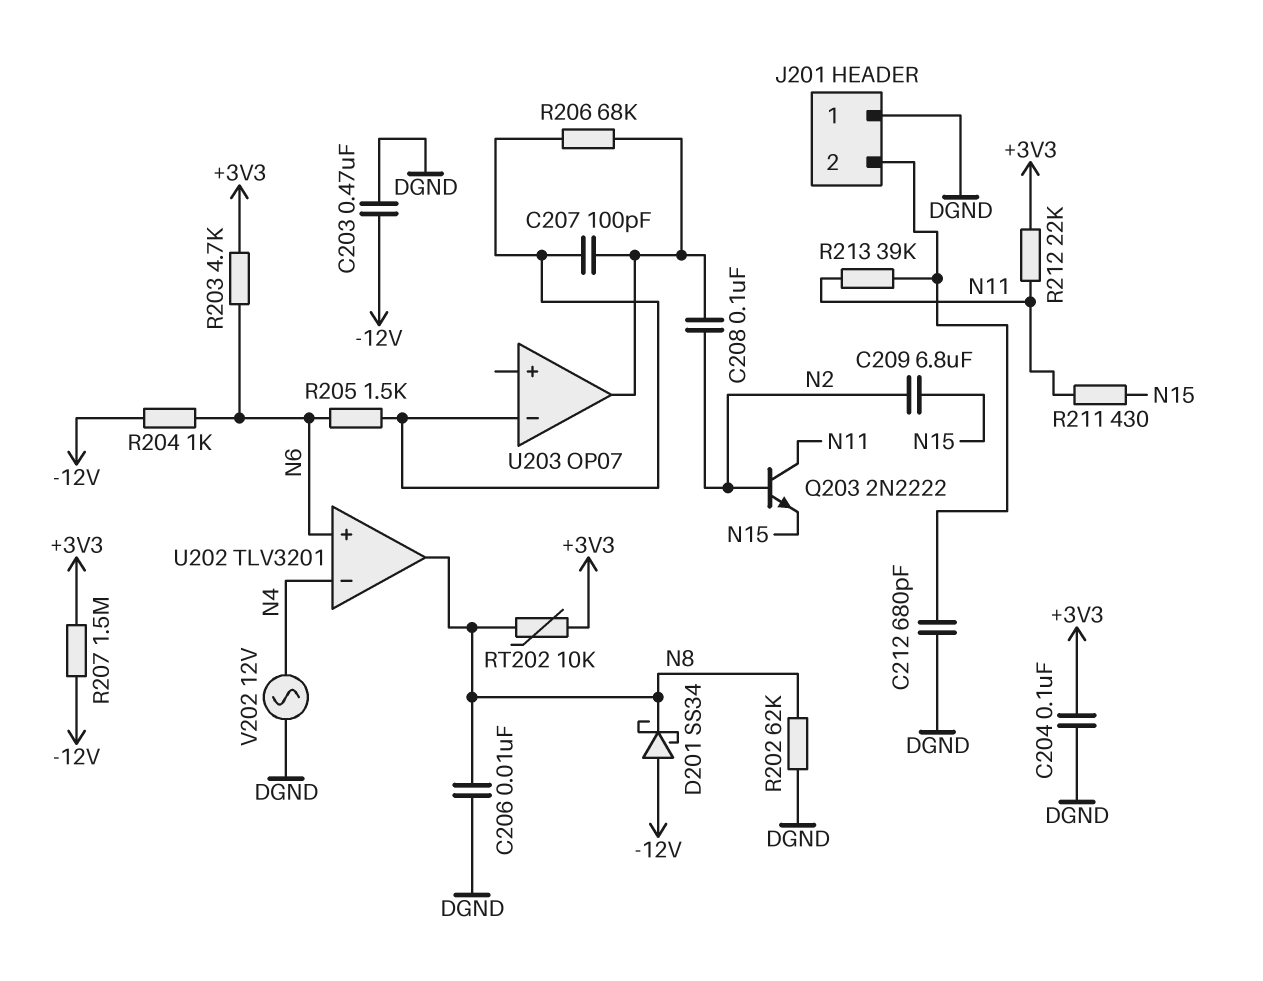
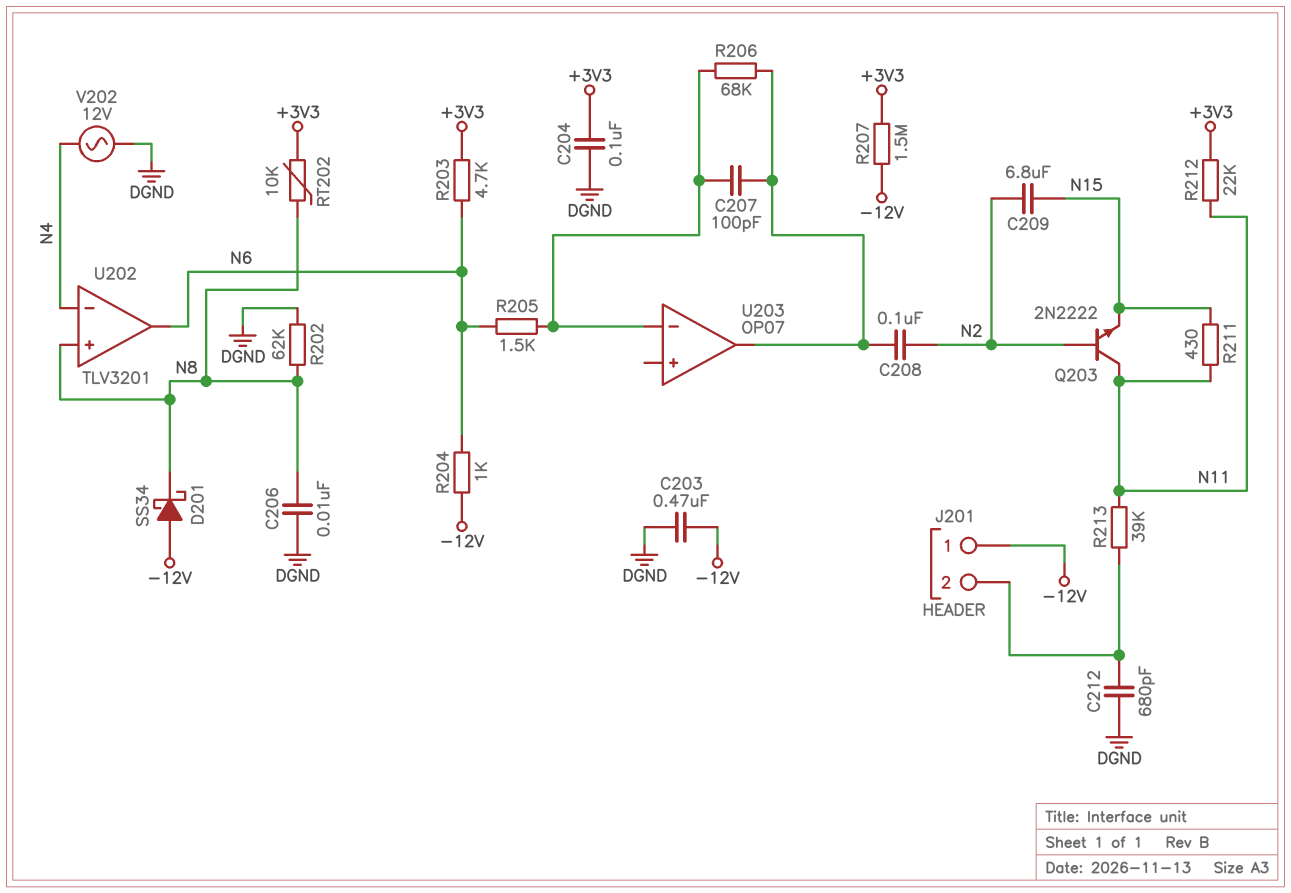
J201 pin 1: DGND -> -12V
U202 pin in+: N6 -> N8
U202 pin out: N8 -> N6

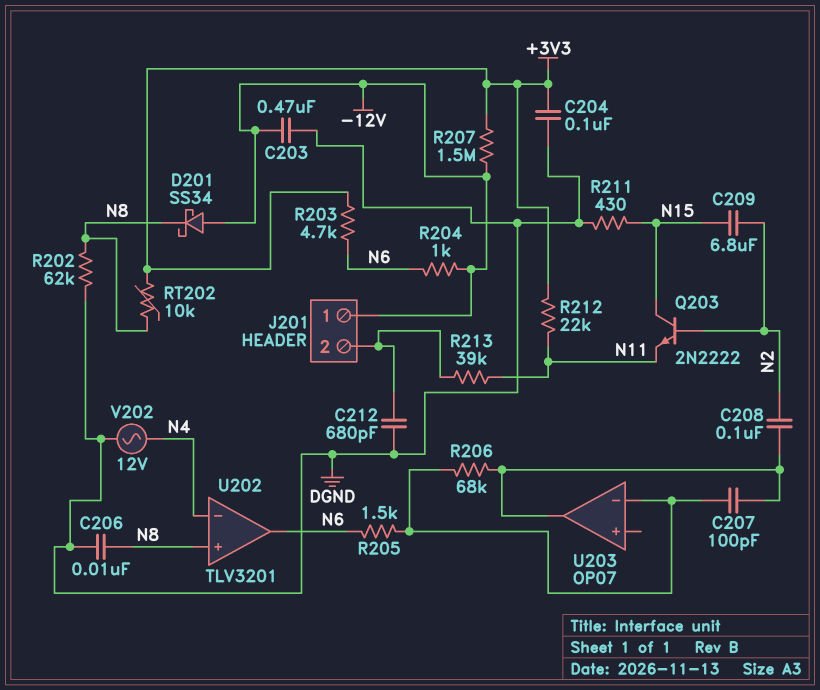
Q203: NPN 2N2222 (B N2, C N11, E N15) -> NPN 2N2222 (B N2, C N15, E N11)
R211: 430 (N11, N15) -> 430 (DGND, N15)

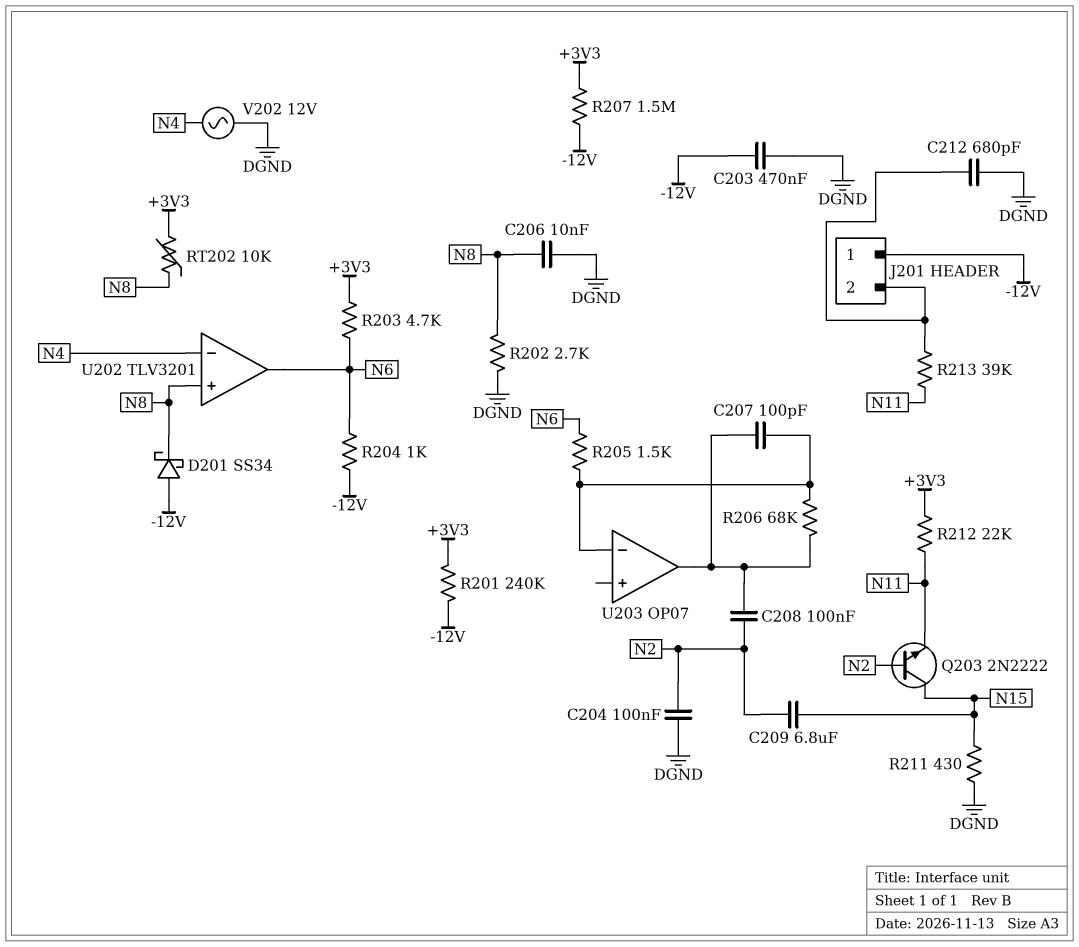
C204: 100nF (+3V3, DGND) -> 100nF (DGND, N2)
R201: none -> 240k (+3V3, -12V)
R202: 62k (DGND, N8) -> 2.7k (DGND, N8)

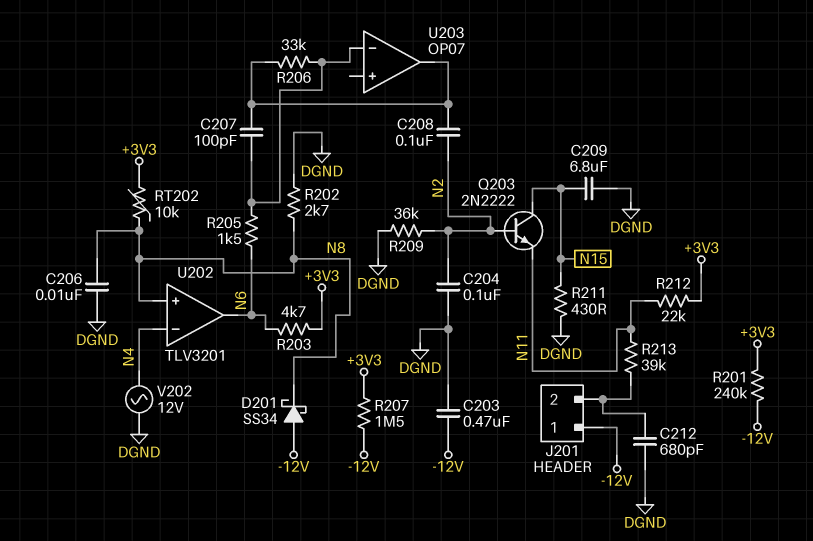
C209: 6.8uF (N2, N15) -> 6.8uF (DGND, N15)
R204: 1k (-12V, N6) -> none
R206: 68k (U203/in-, U203/out) -> 33k (U203/in-, U203/out)
R209: none -> 36k (DGND, N2)

